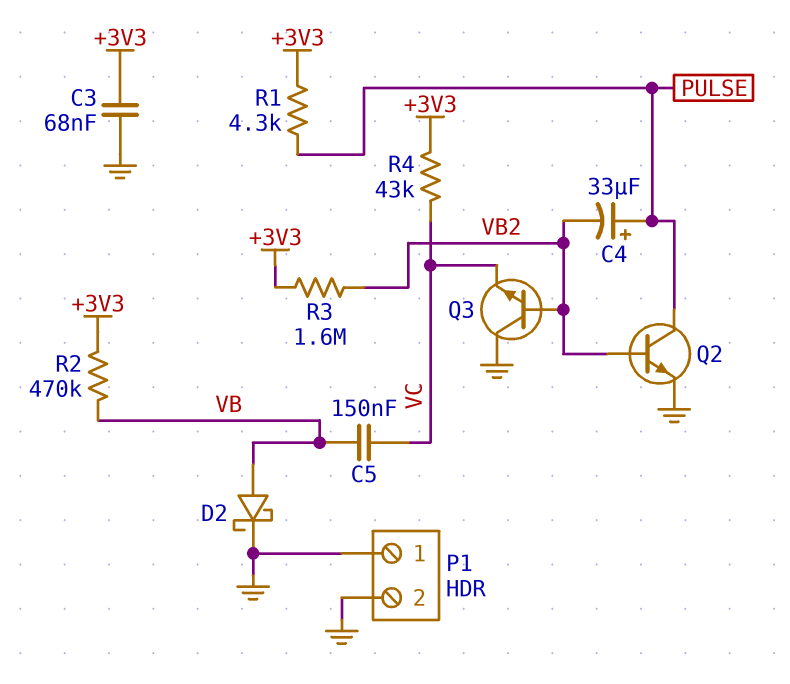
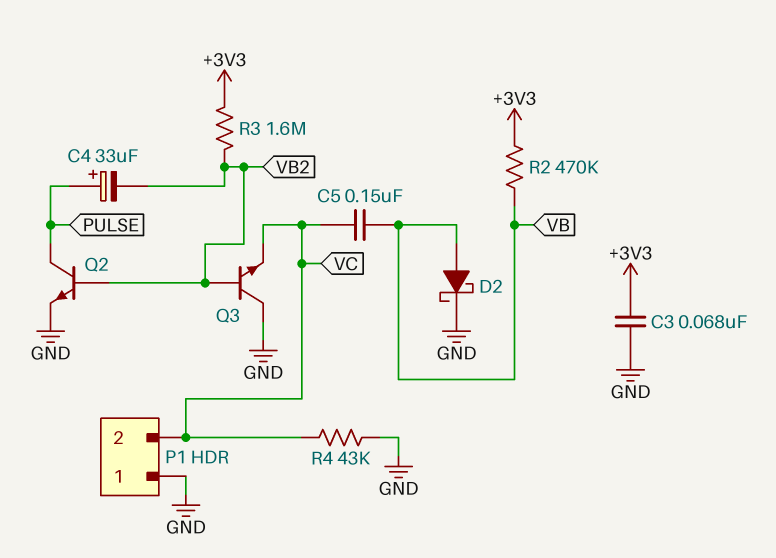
P1 pin 2: GND -> VC
R1: 4.3k (+3V3, PULSE) -> none
R4: 43k (+3V3, VC) -> 43k (GND, VC)

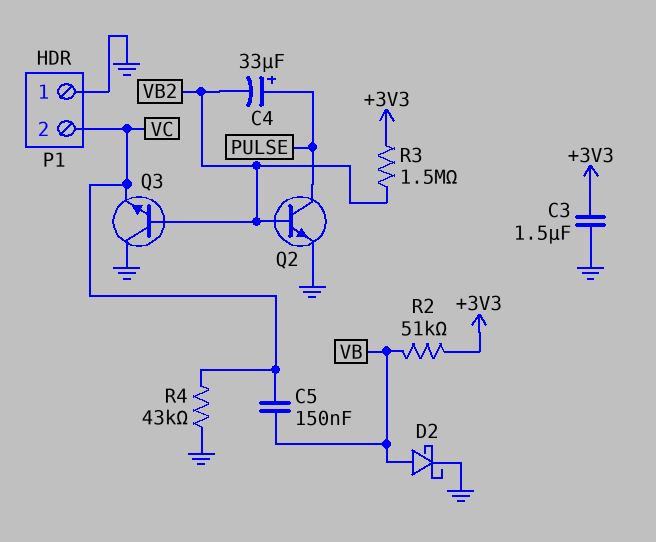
C3: 68nF (+3V3, GND) -> 1.5uF (+3V3, GND)
R2: 470k (+3V3, VB) -> 51k (+3V3, VB)
R3: 1.6M (+3V3, VB2) -> 1.5M (+3V3, VB2)

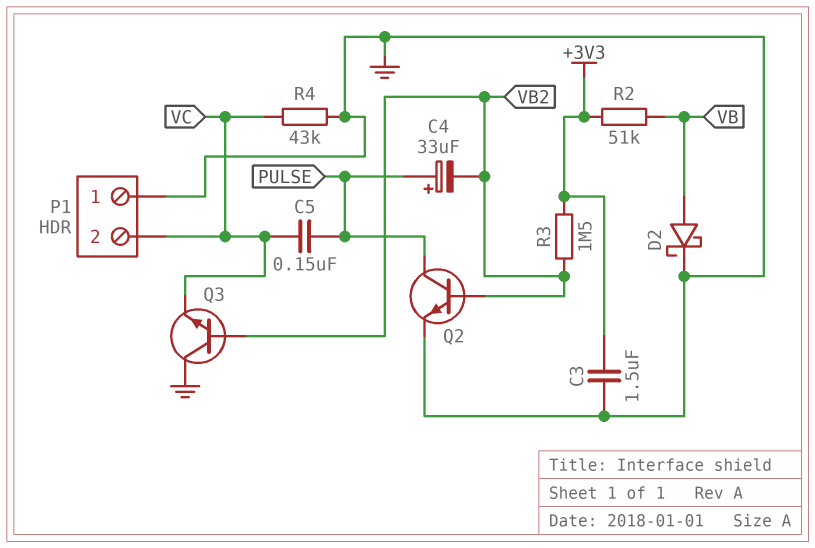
C5: 150nF (VB, VC) -> 150nF (PULSE, VC)

